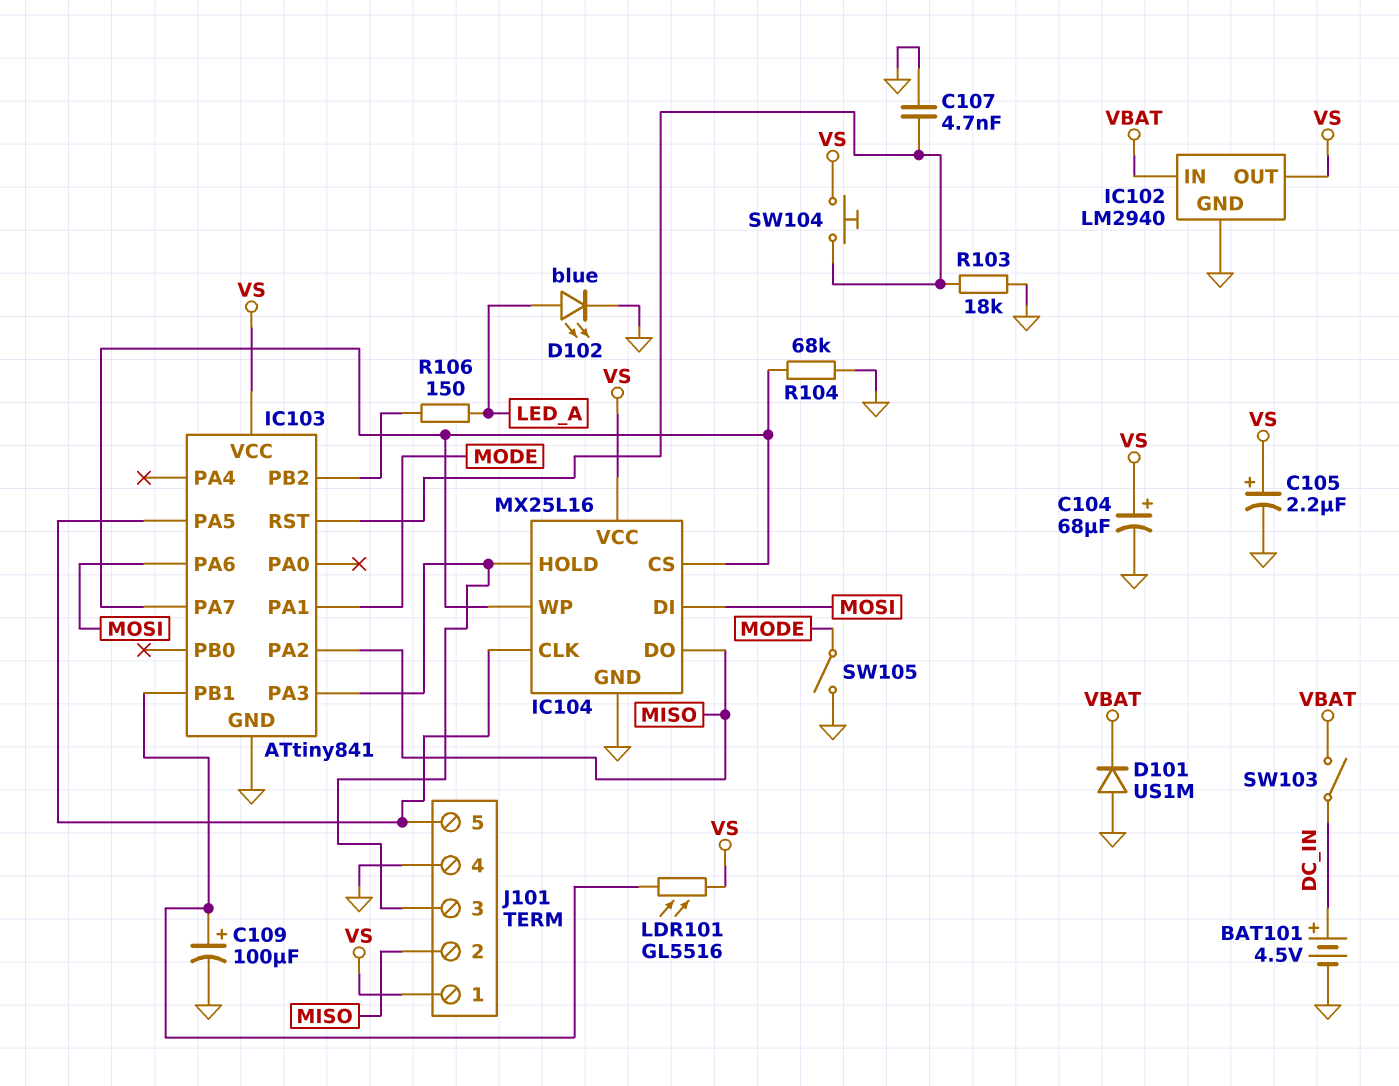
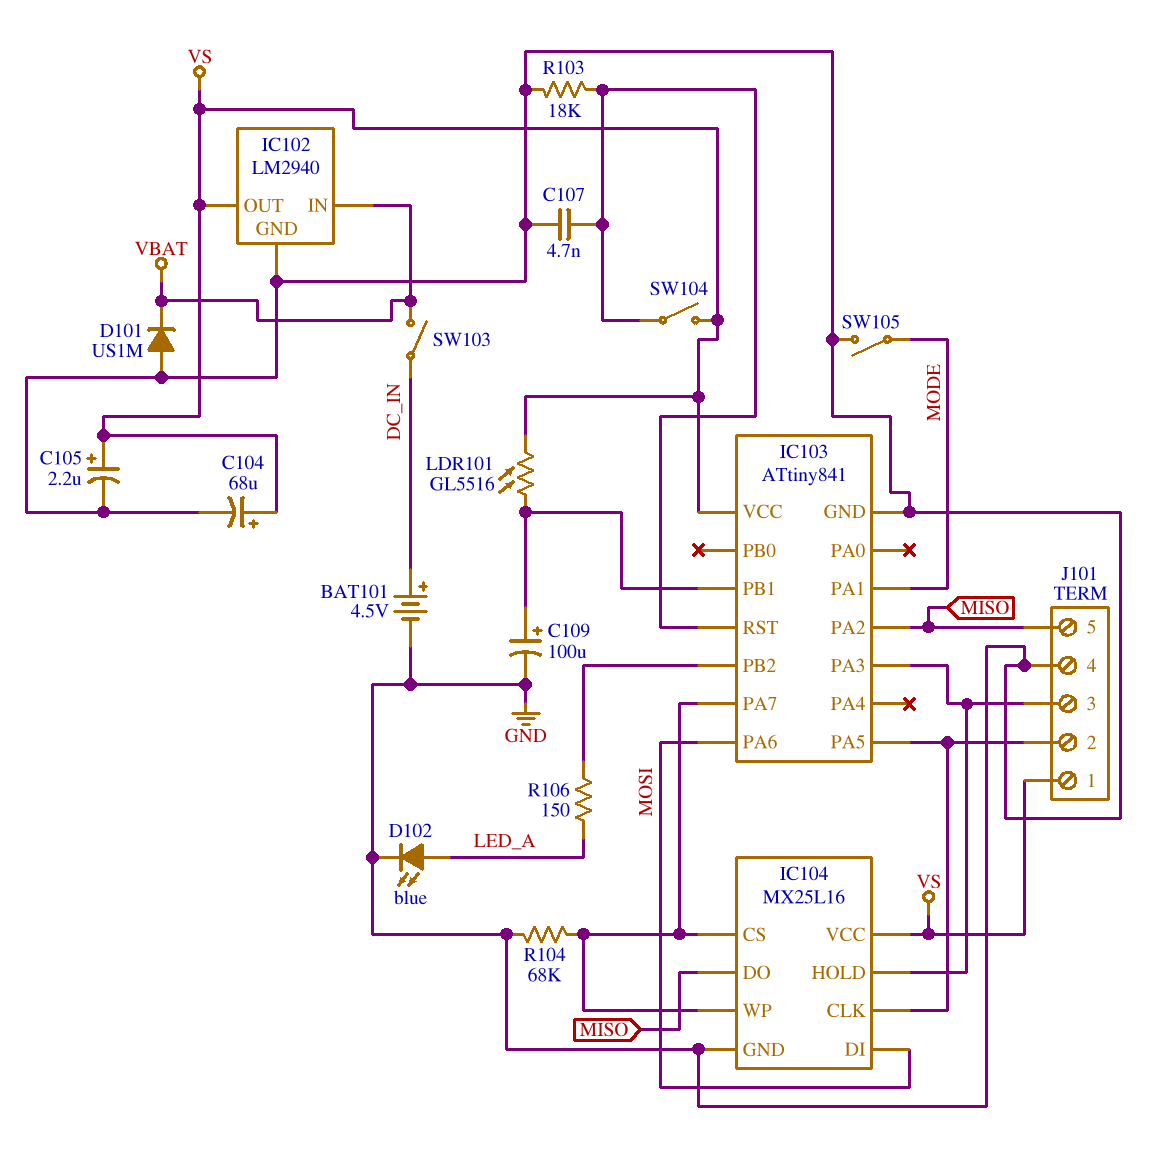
J101 pin 2: MISO -> IC103/PA5
J101 pin 5: IC103/PA5 -> MISO
SW104: button (IC103/RST, VS) -> switch (IC103/RST, VS)

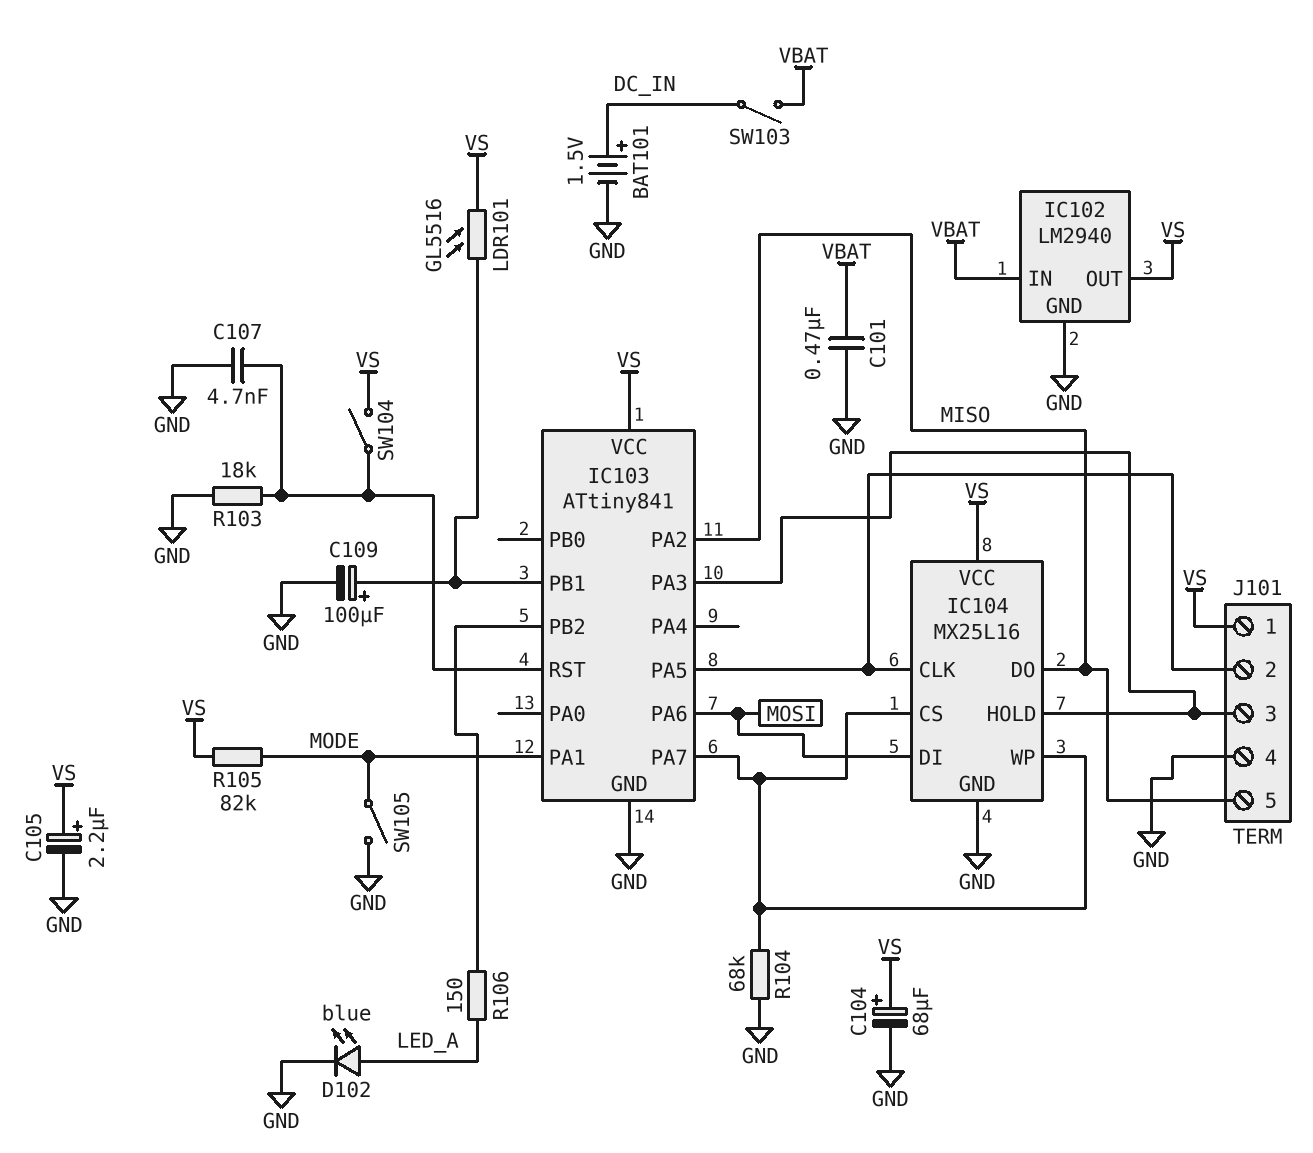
BAT101: 4.5V (plus DC_IN, minus GND) -> 1.5V (plus DC_IN, minus GND)
C101: none -> 470nF (GND, VBAT)
D101: diode US1M (A GND, K VBAT) -> none
R105: none -> 82k (MODE, VS)

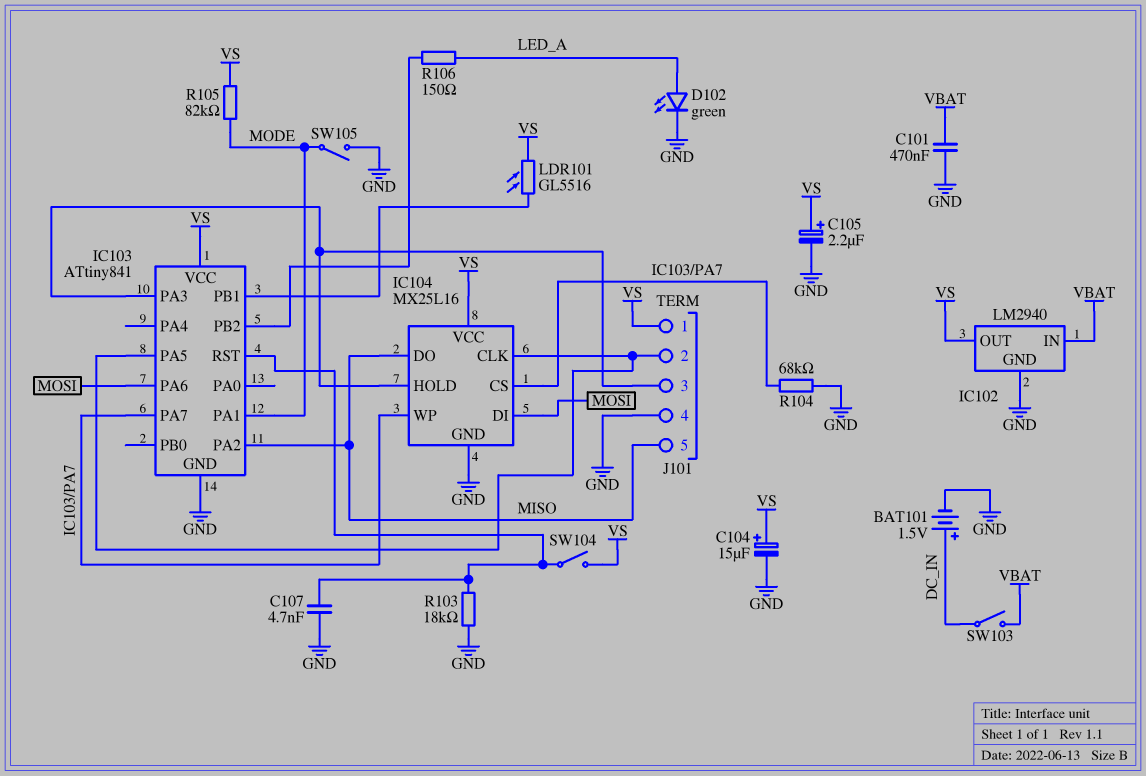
C104: 68uF (plus VS, minus GND) -> 15uF (plus VS, minus GND)
C109: 100uF (plus IC103/PB1, minus GND) -> none
D102: LED blue (A LED_A, K GND) -> LED green (A LED_A, K GND)

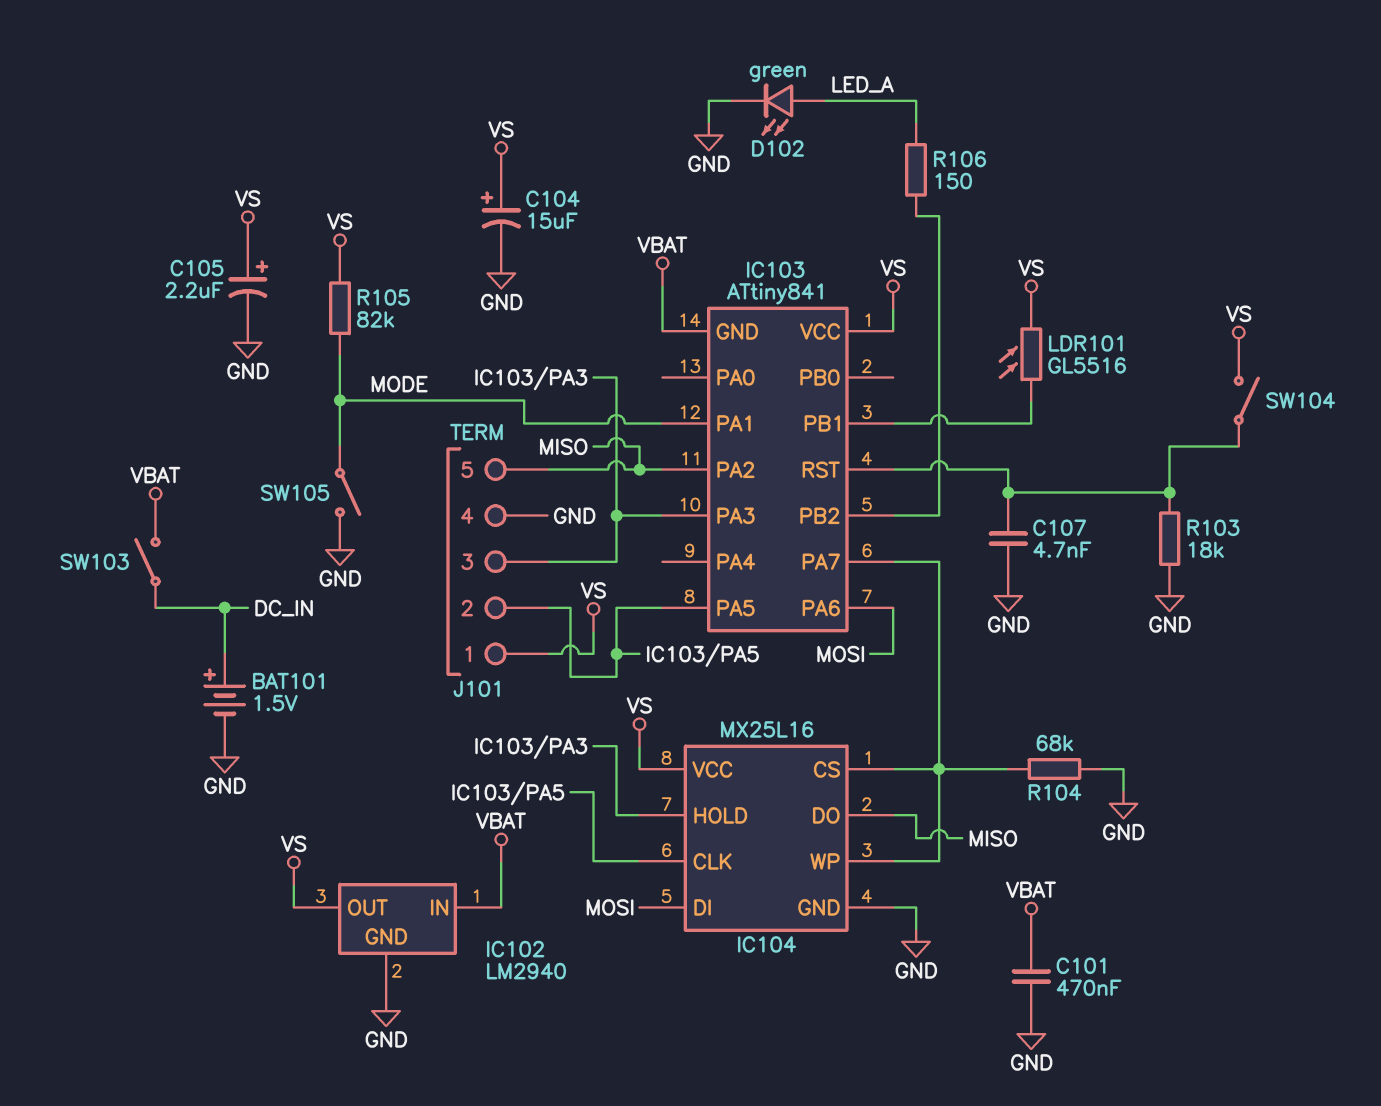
IC103 pin GND: GND -> VBAT

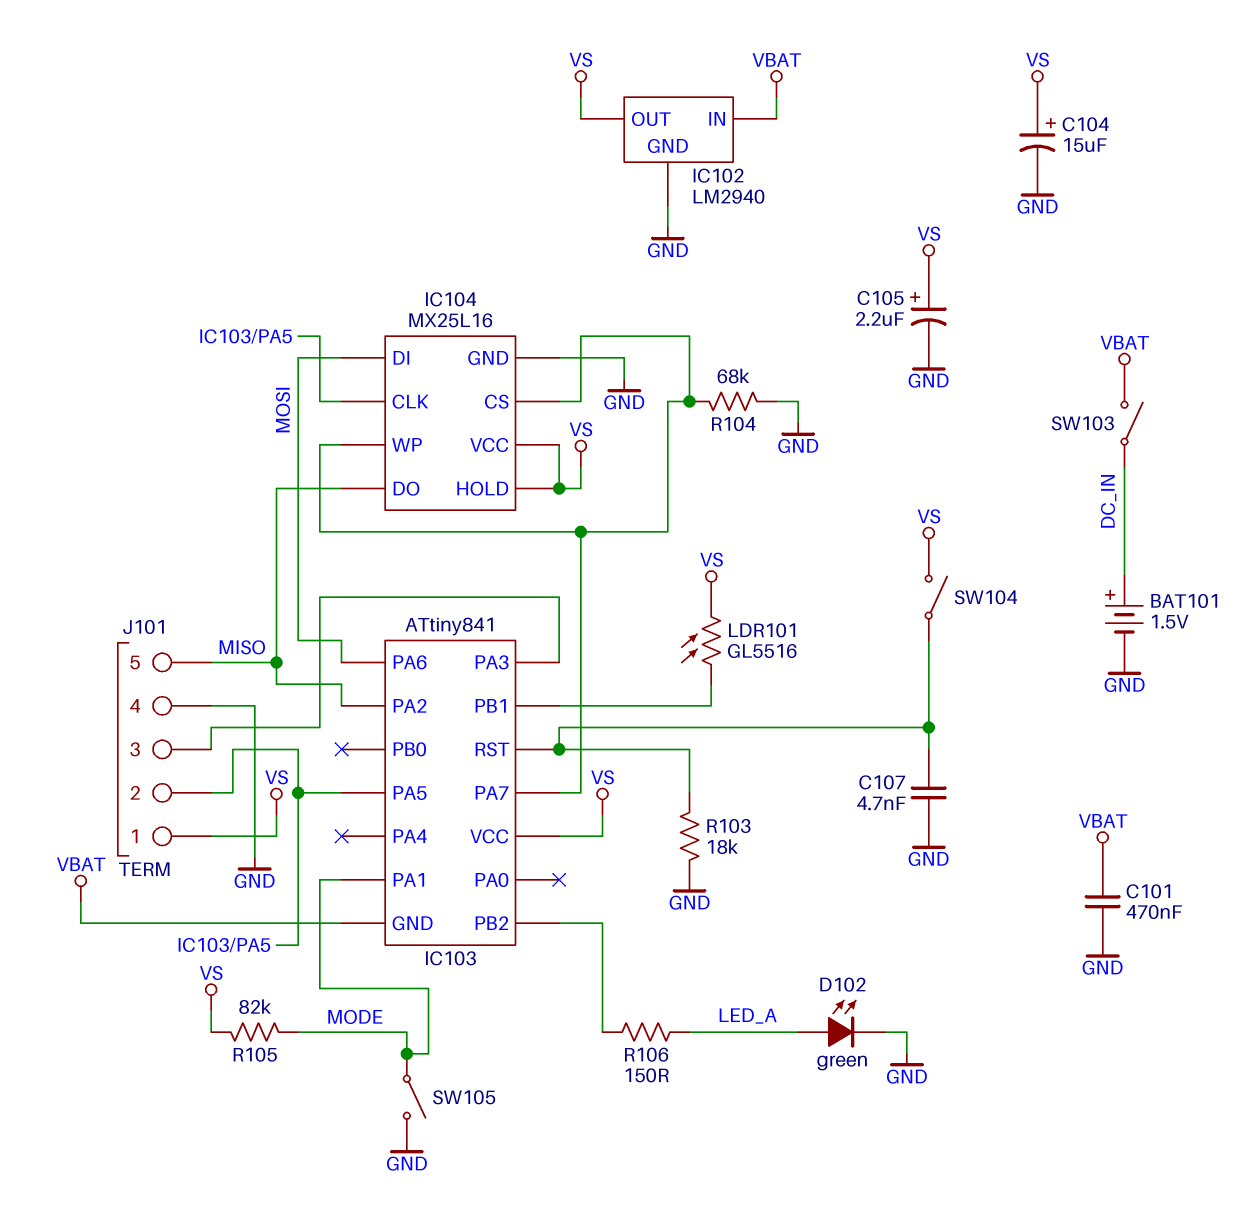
IC104 pin HOLD: IC103/PA3 -> VS

